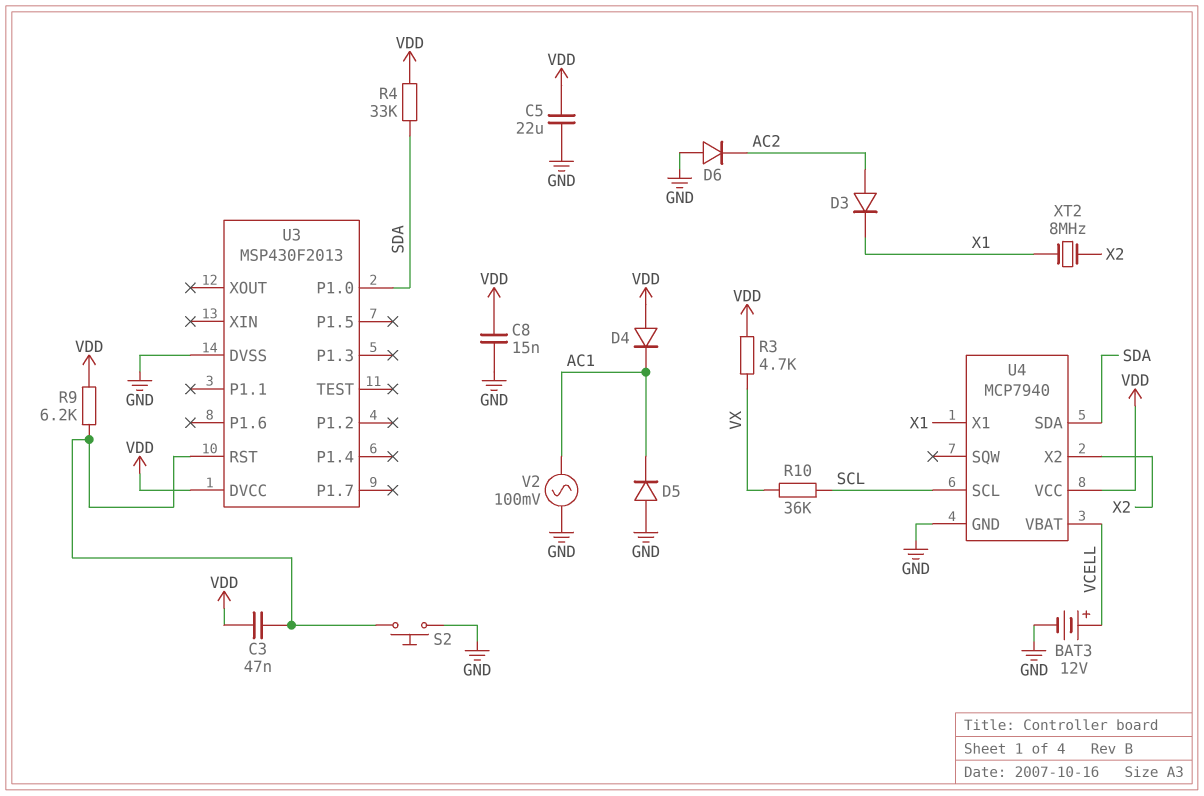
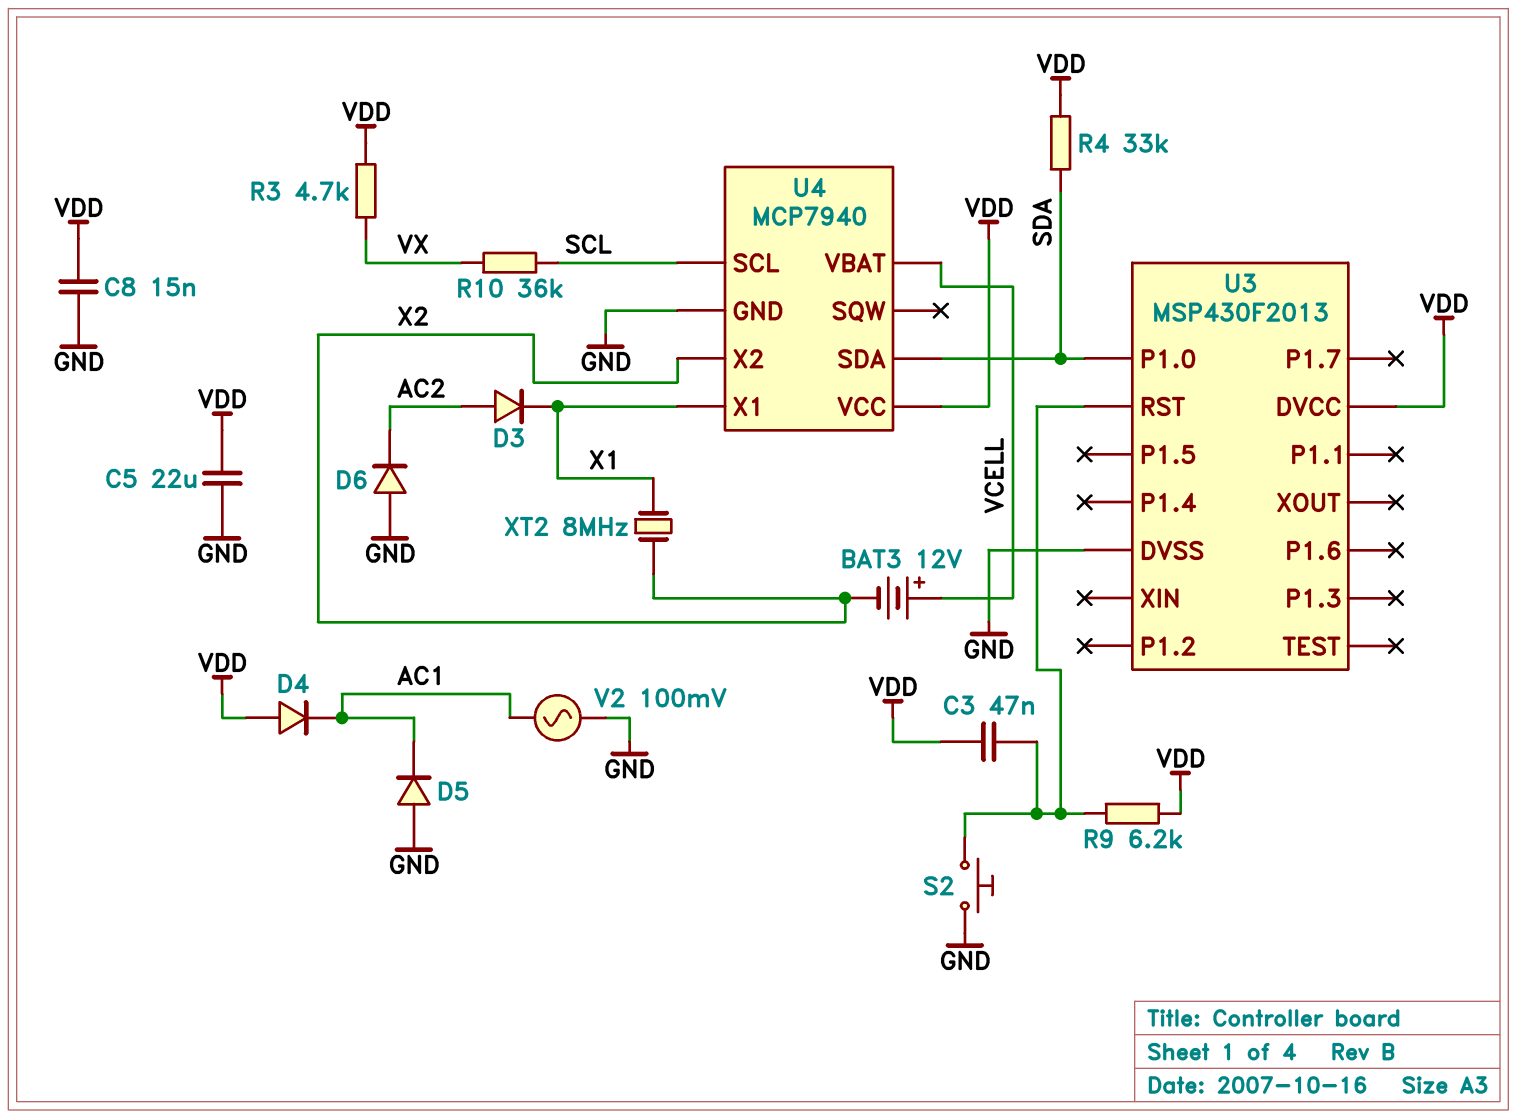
BAT3: 12V (plus VCELL, minus GND) -> 12V (plus VCELL, minus X2)

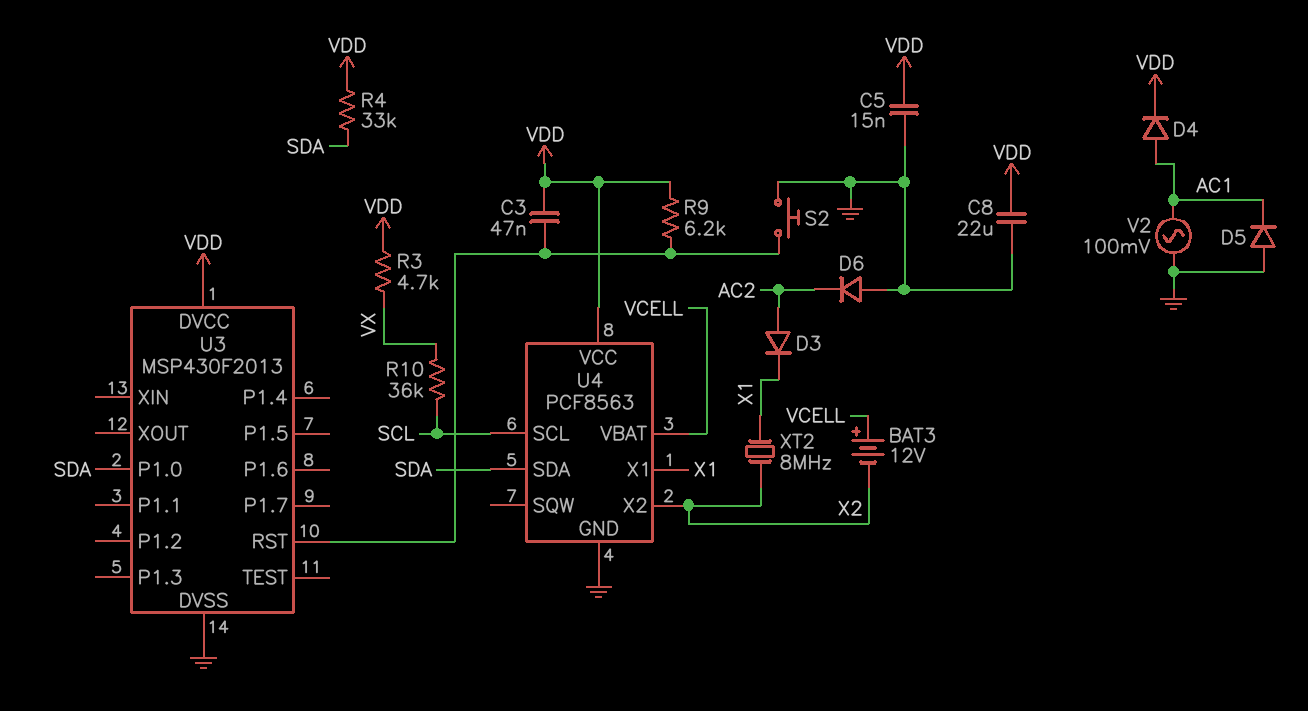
C5: 22uF (GND, VDD) -> 15nF (GND, VDD)
C8: 15nF (GND, VDD) -> 22uF (GND, VDD)
D4: diode (A VDD, K AC1) -> diode (A AC1, K VDD)
U4: MCP7940 -> PCF8563

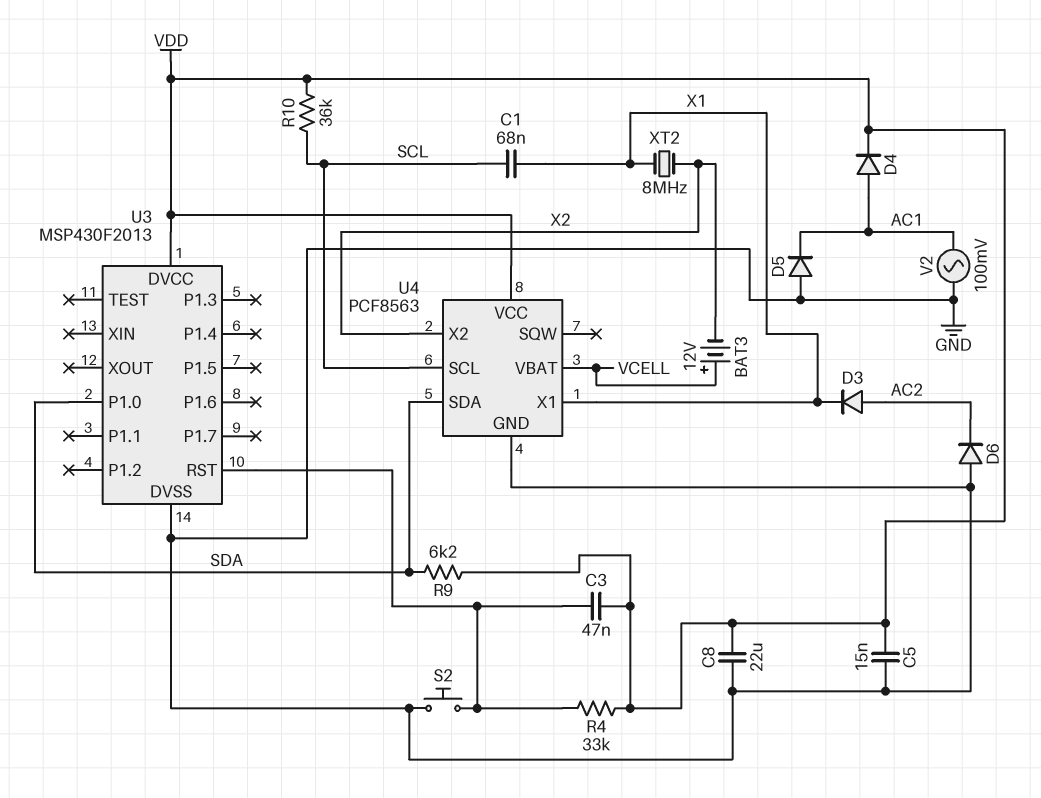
C1: none -> 68nF (SCL, X1)
R3: 4.7k (VDD, VX) -> none
R4: 33k (SDA, VDD) -> 33k (U3/RST, VDD)
R9: 6.2k (U3/RST, VDD) -> 6.2k (SDA, VDD)
R10: 36k (SCL, VX) -> 36k (SCL, VDD)

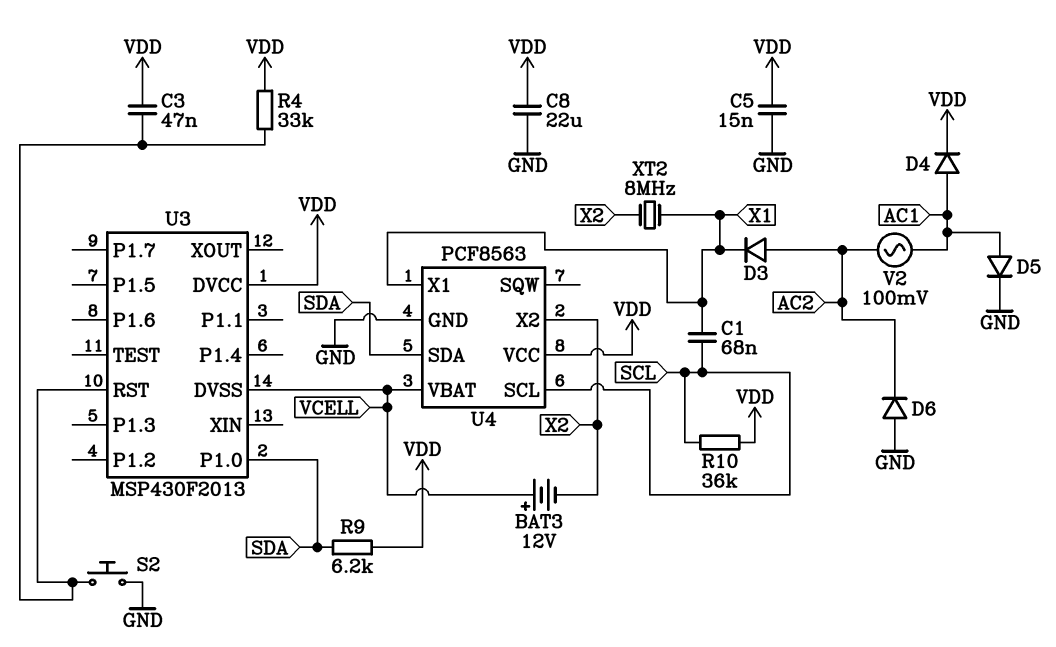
D5: diode (A GND, K AC1) -> diode (A AC1, K GND)
U3 pin DVSS: GND -> VCELL
V2: AC 100mV (AC1, GND) -> AC 100mV (AC1, AC2)

